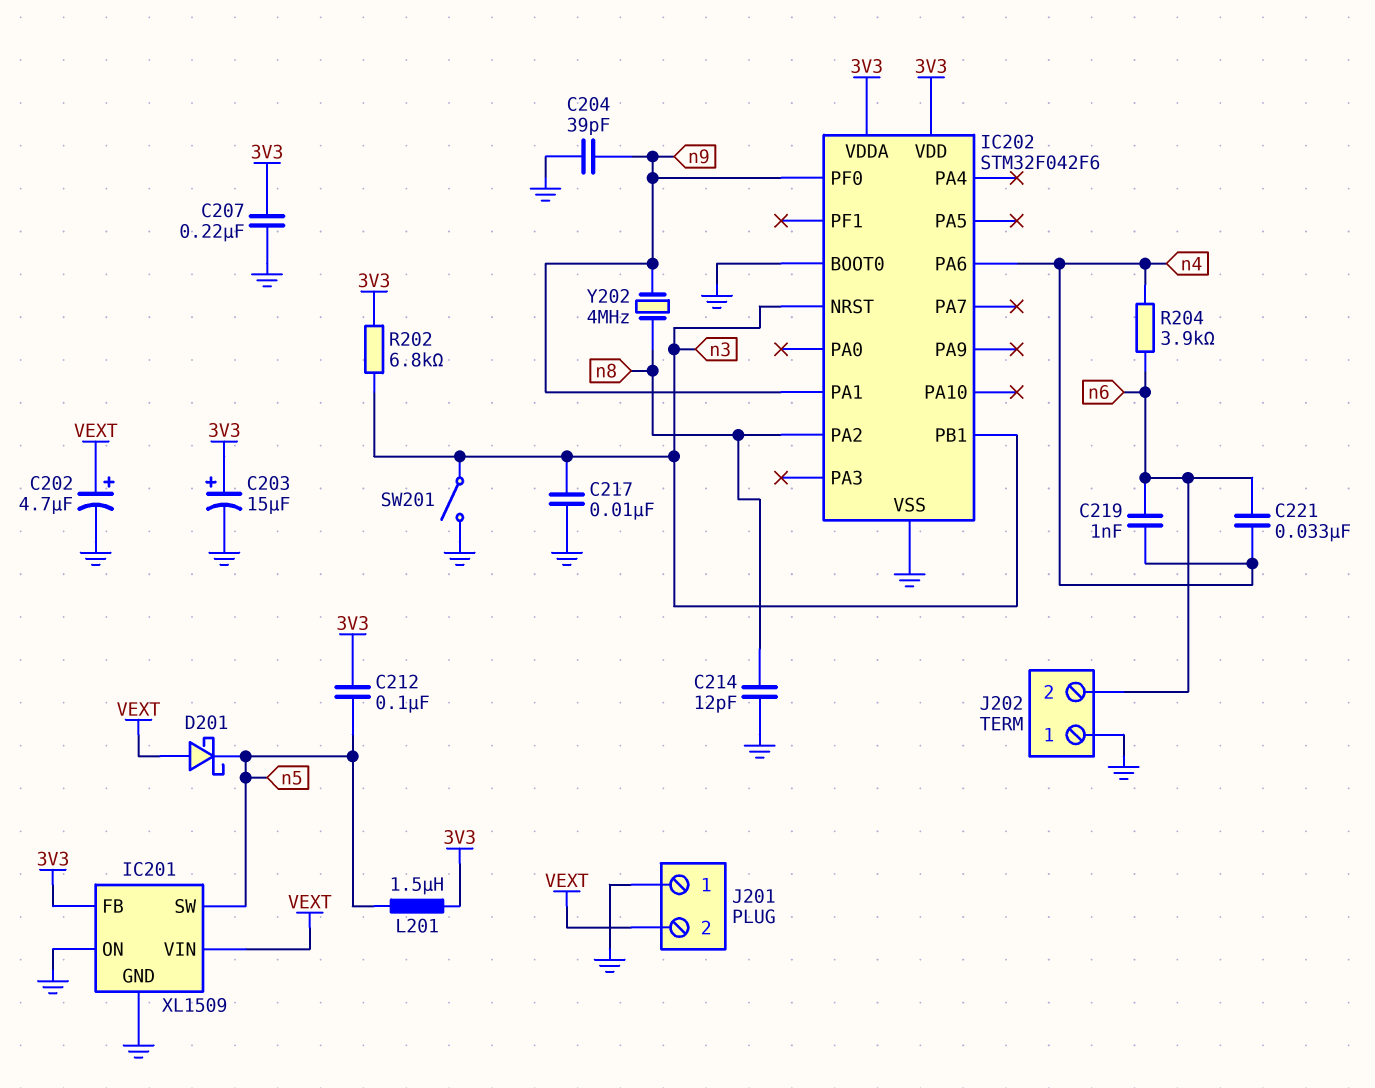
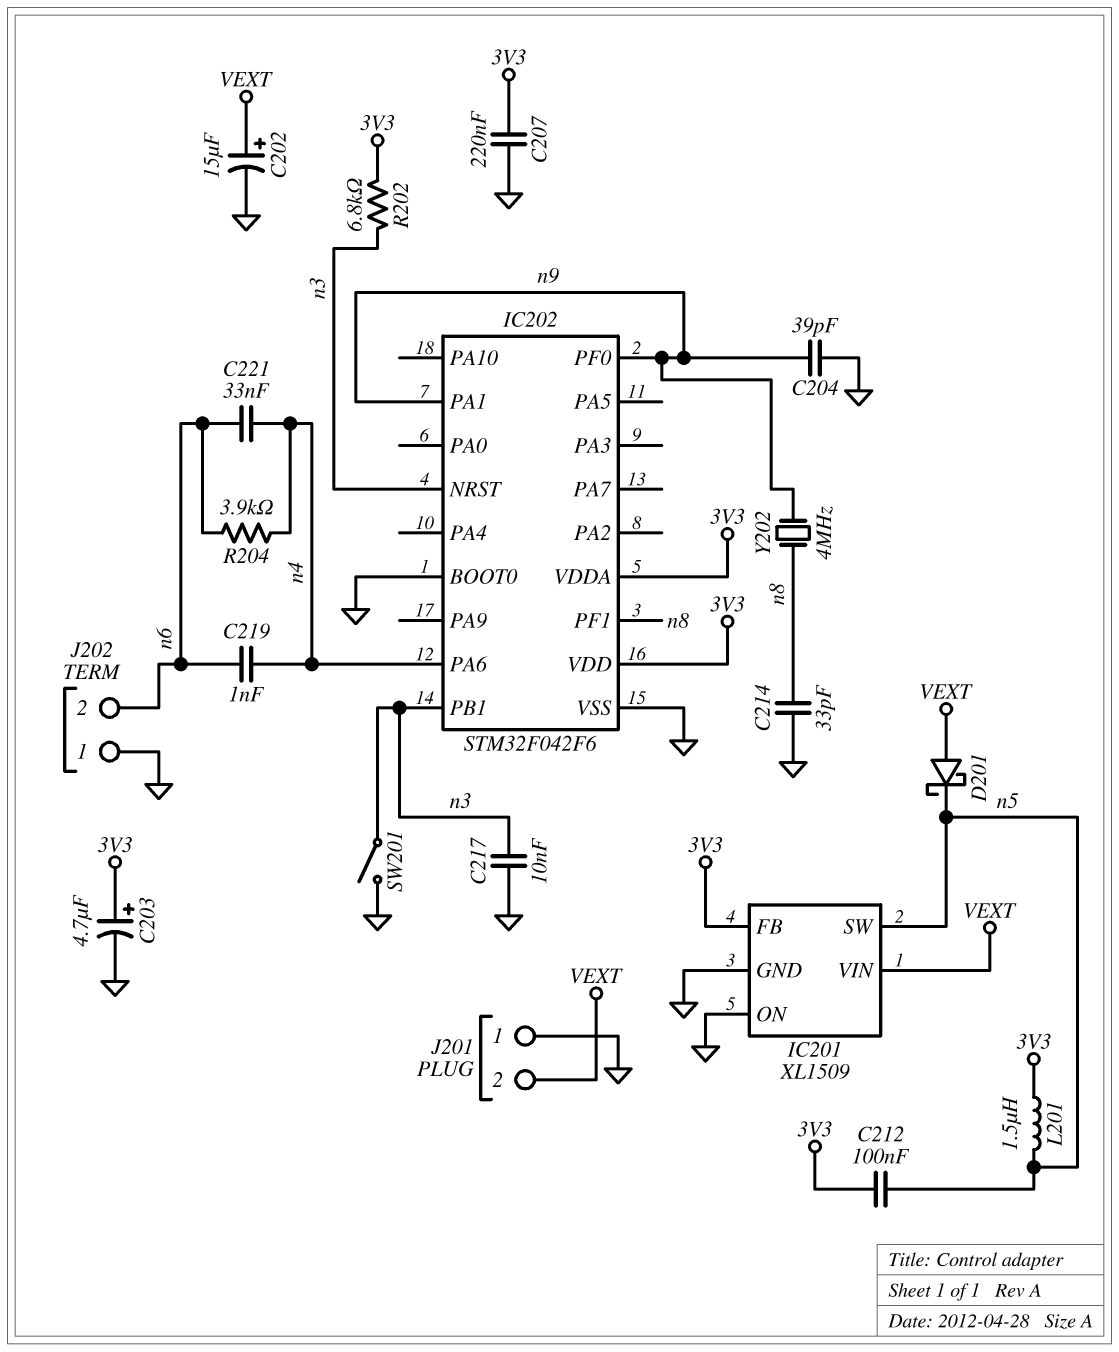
C202: 4.7uF (plus VEXT, minus GND) -> 15uF (plus VEXT, minus GND)
C203: 15uF (plus 3V3, minus GND) -> 4.7uF (plus 3V3, minus GND)
C214: 12pF (GND, n8) -> 33pF (GND, n8)
IC202 pin PA2: n8 -> none
IC202 pin PF1: none -> n8

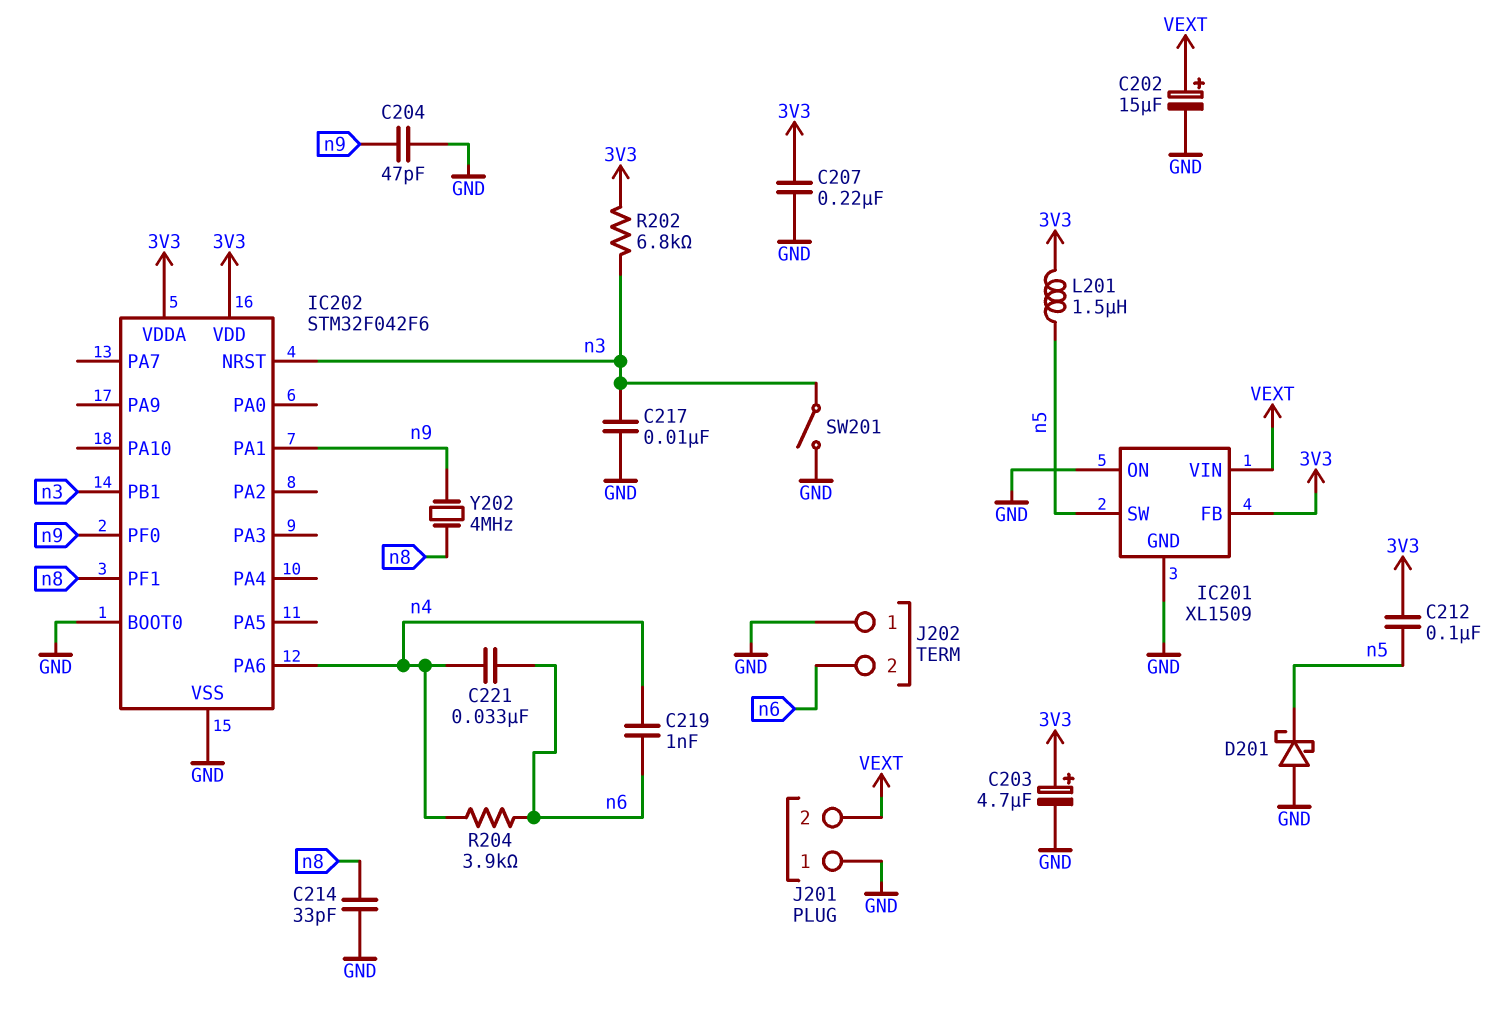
C204: 39pF (GND, n9) -> 47pF (GND, n9)
D201: schottky (A VEXT, K n5) -> schottky (A GND, K n5)

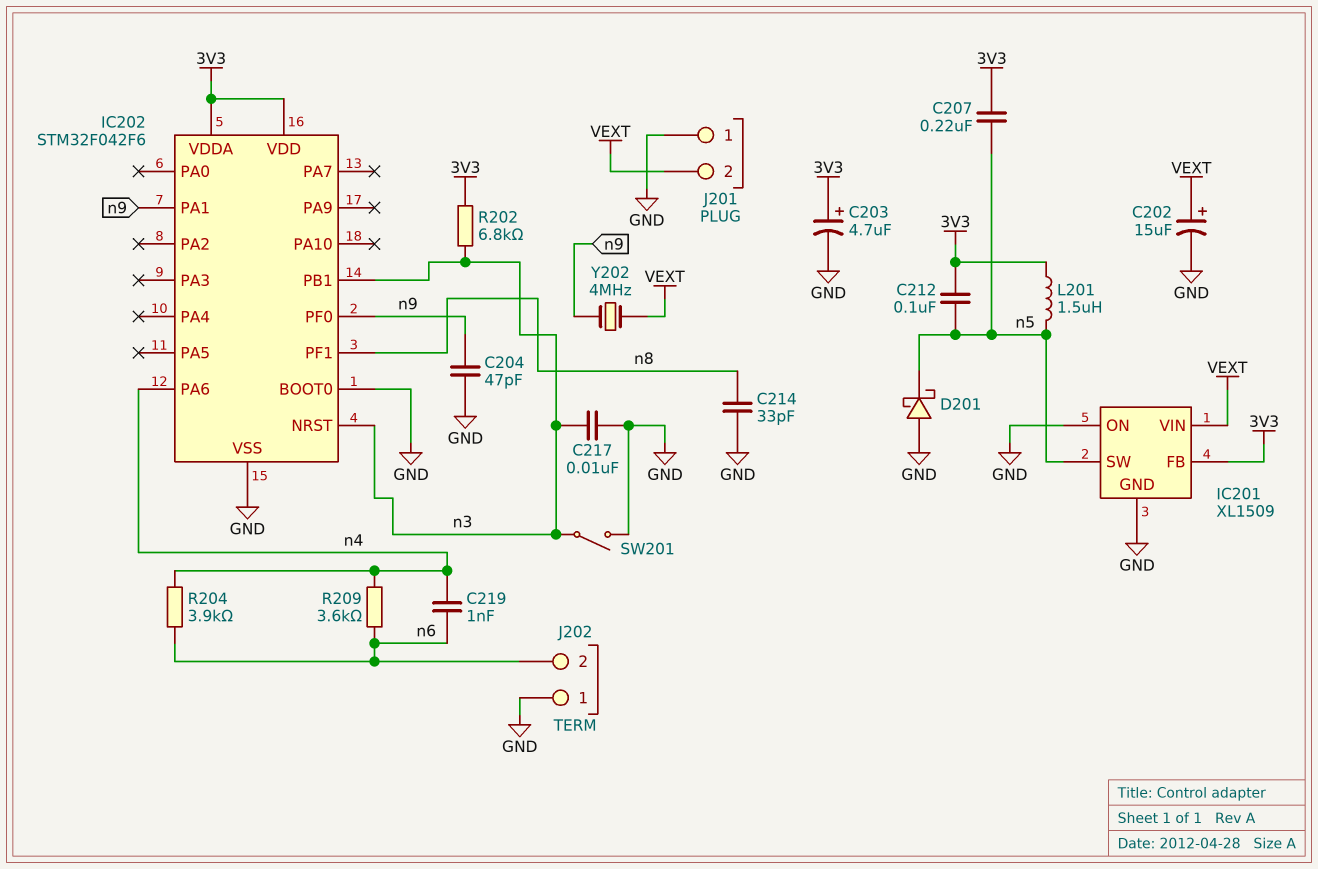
C207: 220nF (3V3, GND) -> 220nF (3V3, n5)
C221: 33nF (n4, n6) -> none
R209: none -> 3.6k (n4, n6)
Y202: 4MHz (n8, n9) -> 4MHz (VEXT, n9)

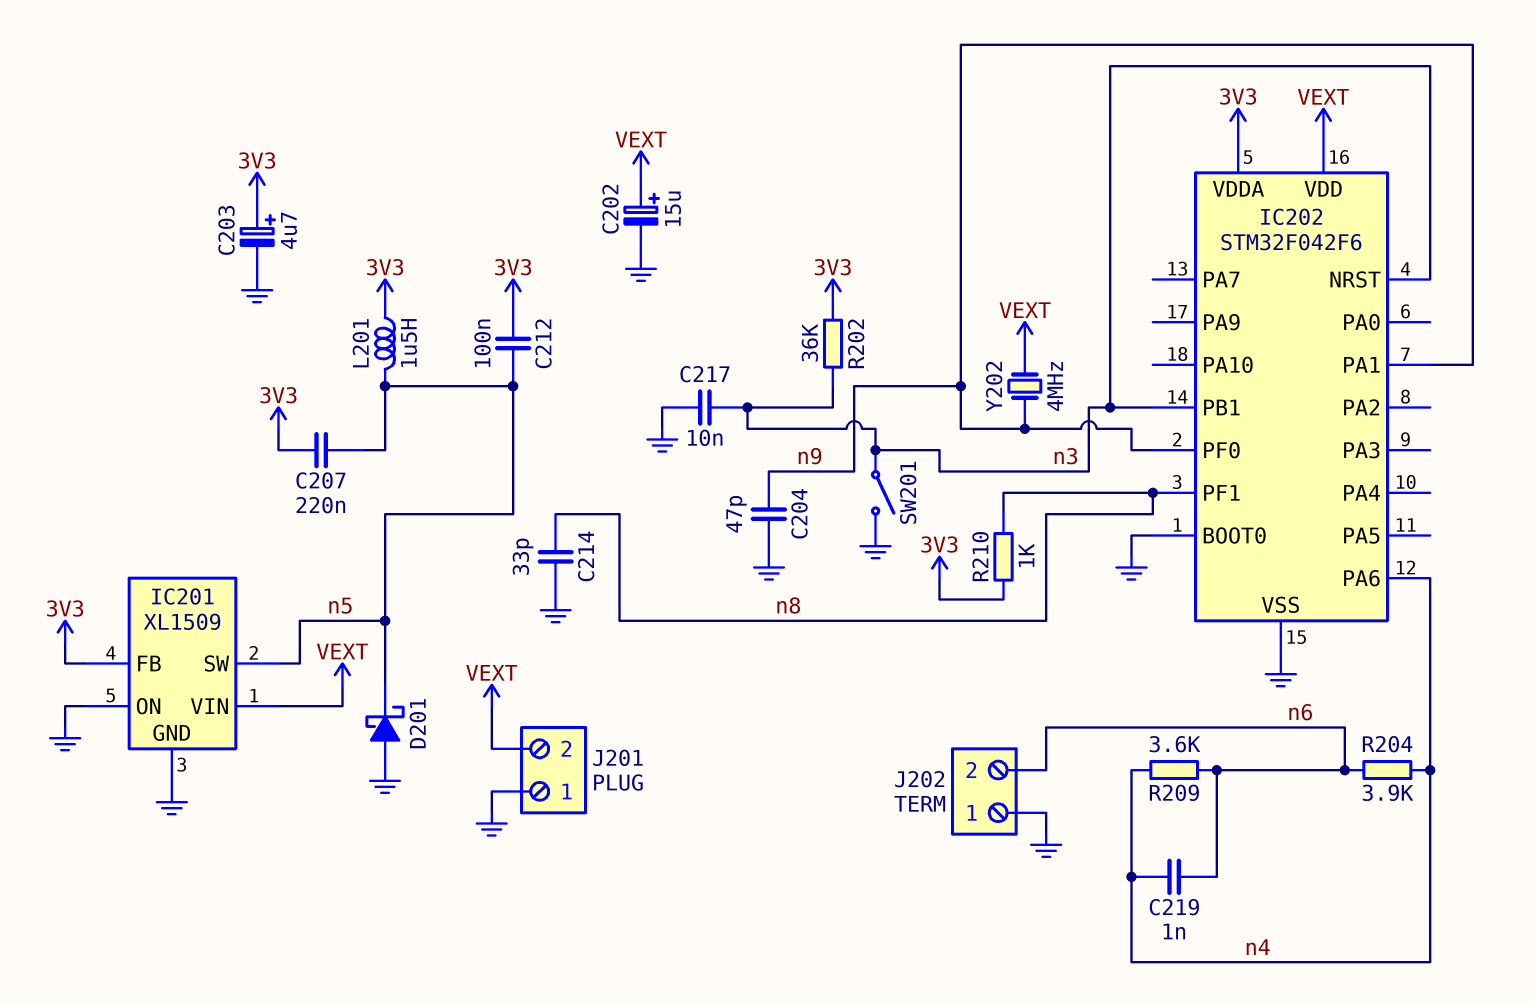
IC202 pin VDD: 3V3 -> VEXT
R202: 6.8k (3V3, n3) -> 36k (3V3, n3)
R210: none -> 1k (3V3, n8)

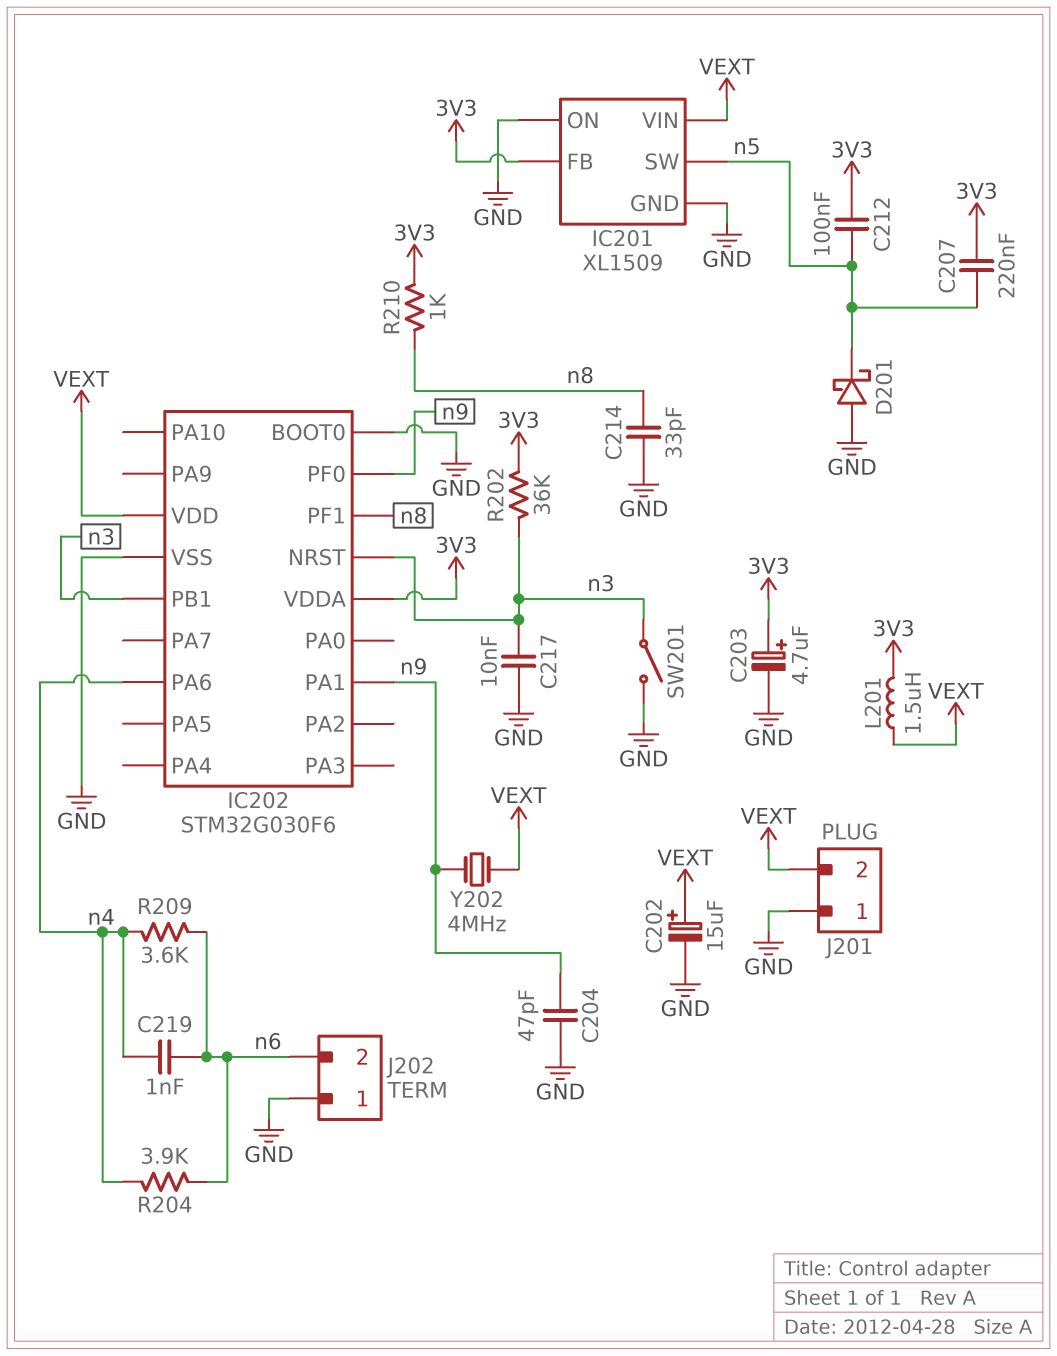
IC202: STM32F042F6 -> STM32G030F6
L201: 1.5uH (3V3, n5) -> 1.5uH (3V3, VEXT)

